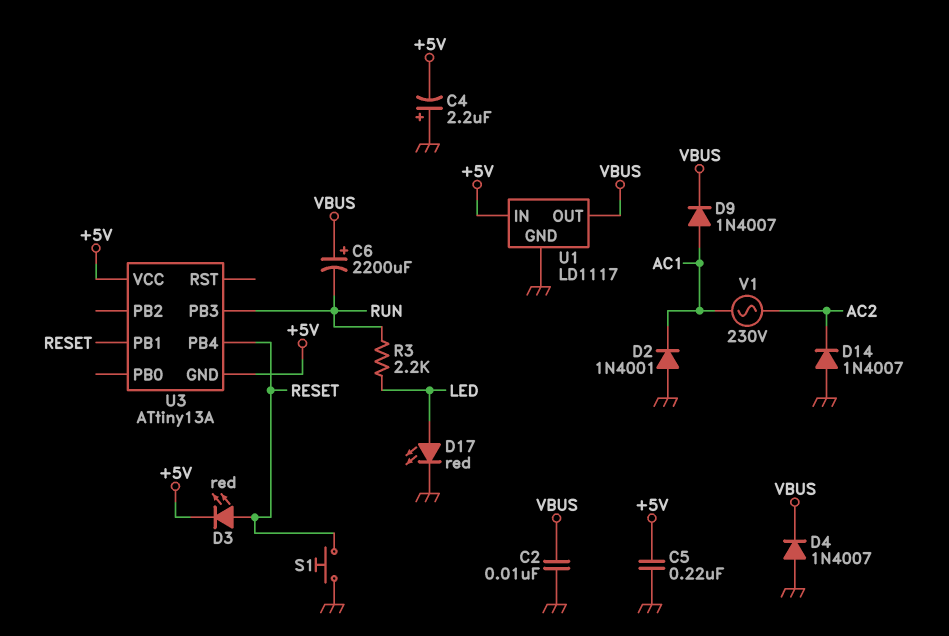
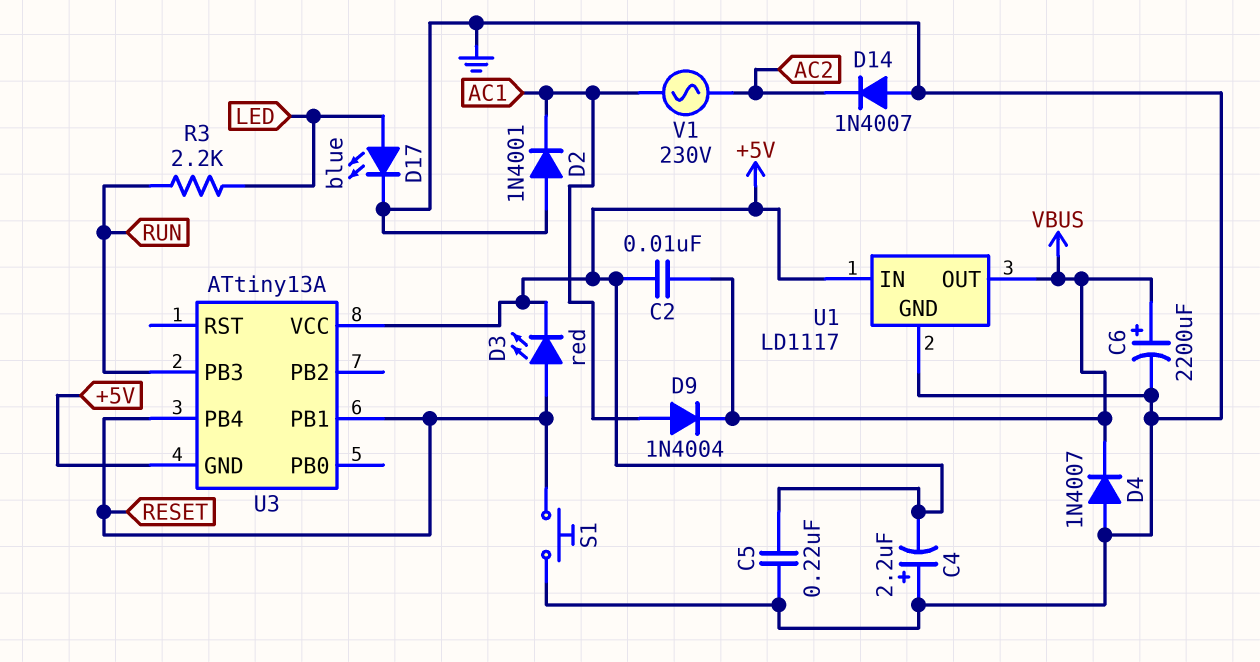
C2: 10nF (GND, VBUS) -> 10nF (+5V, VBUS)
C6: 2200uF (plus VBUS, minus RUN) -> 2200uF (plus VBUS, minus GND)
D9: diode 1N4007 (A AC1, K VBUS) -> diode 1N4004 (A AC1, K VBUS)
D17: LED red (A LED, K GND) -> LED blue (A LED, K GND)

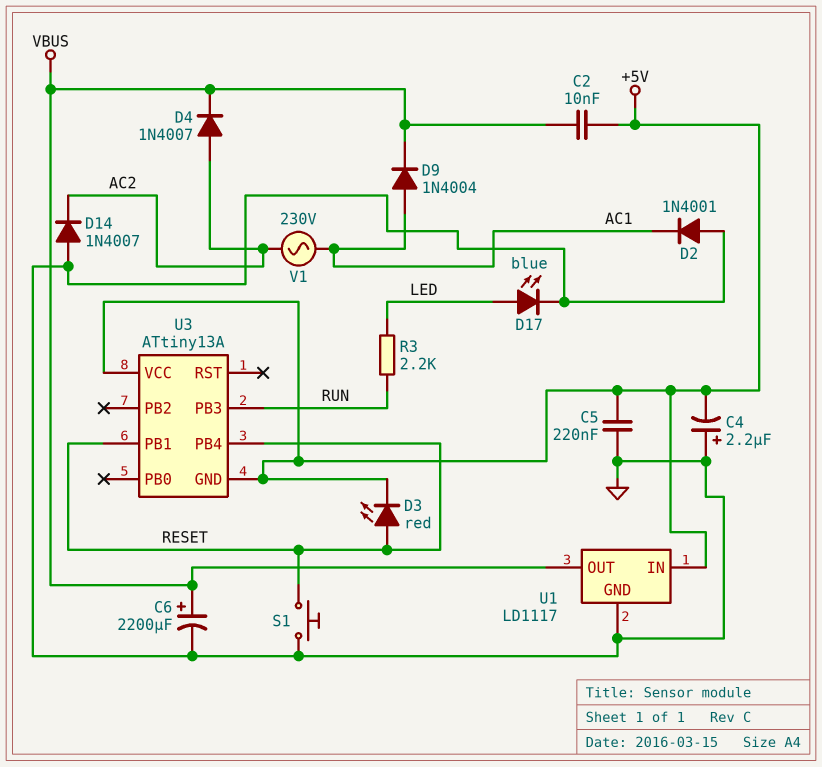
D4: diode 1N4007 (A GND, K VBUS) -> diode 1N4007 (A AC2, K VBUS)

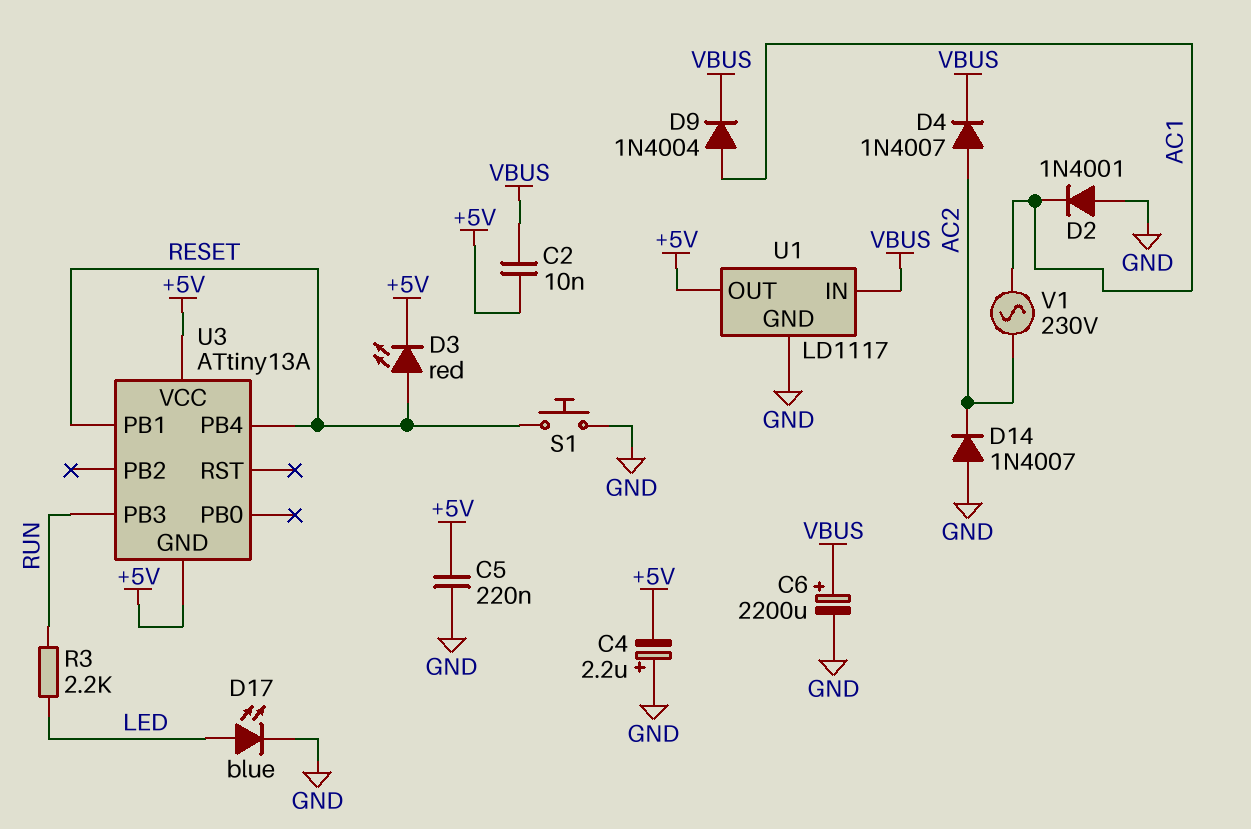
U1 pin IN: +5V -> VBUS
U1 pin OUT: VBUS -> +5V

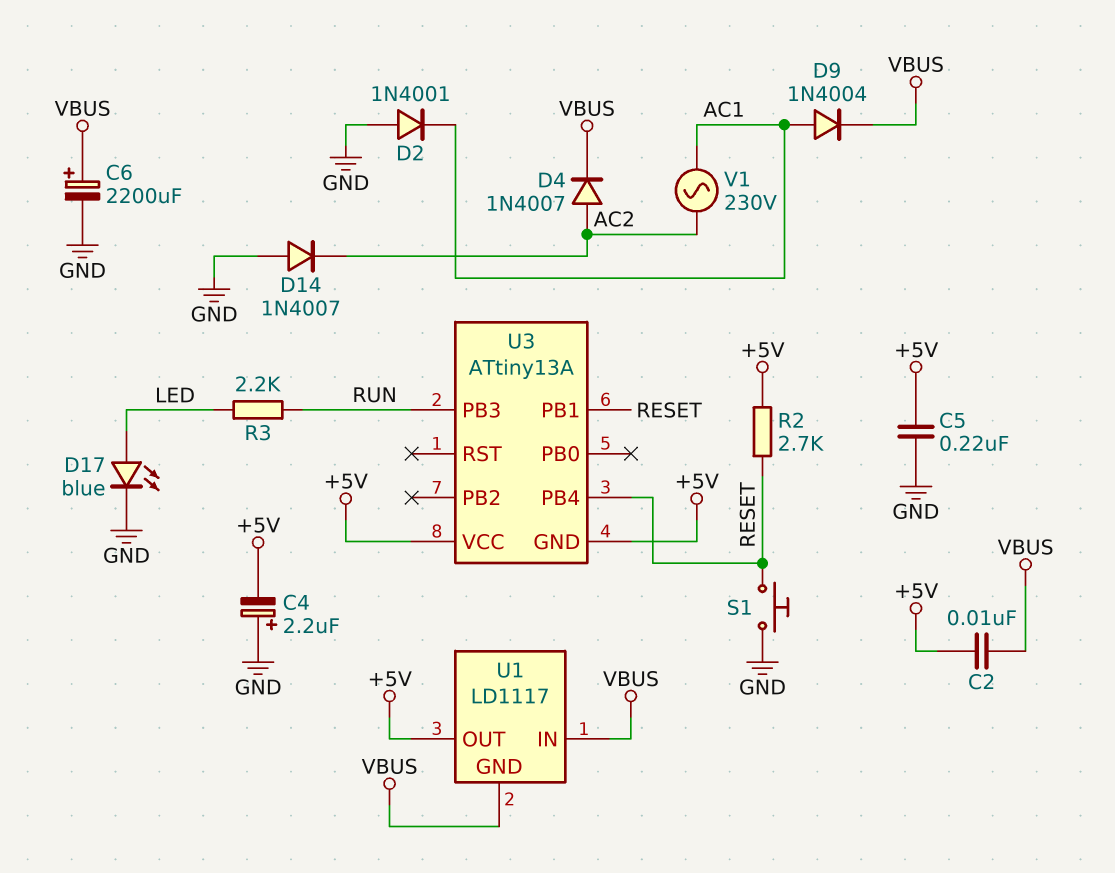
D3: LED red (A RESET, K +5V) -> none
R2: none -> 2.7k (+5V, RESET)
U1 pin GND: GND -> VBUS

